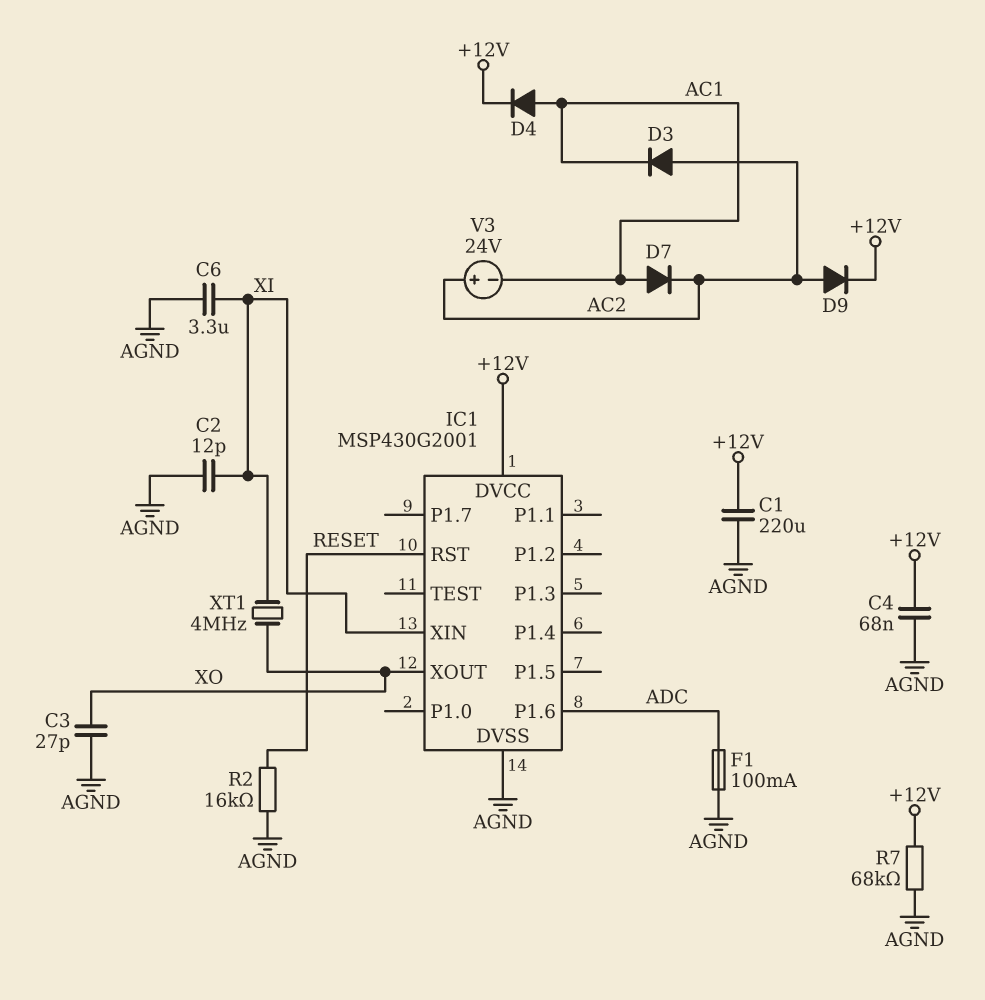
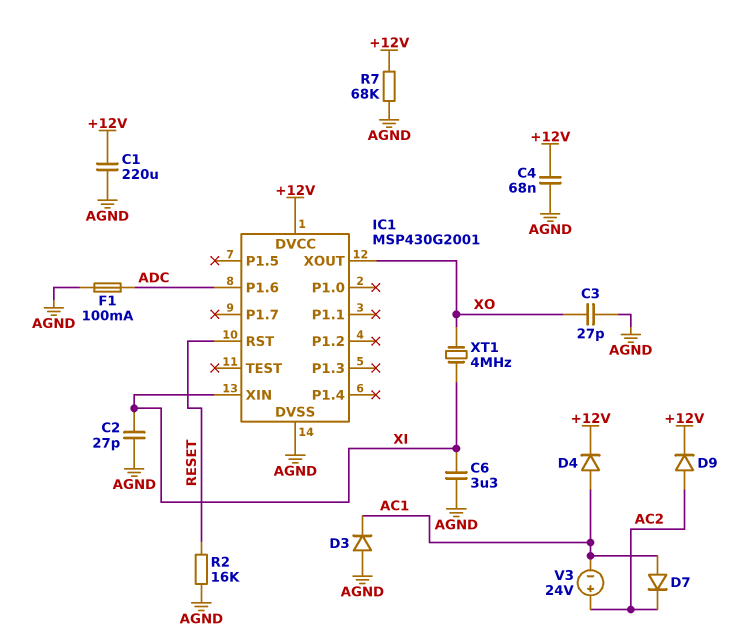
C2: 12pF (AGND, XI) -> 27pF (AGND, XI)
D3: diode (A AC2, K AC1) -> diode (A AGND, K AC1)

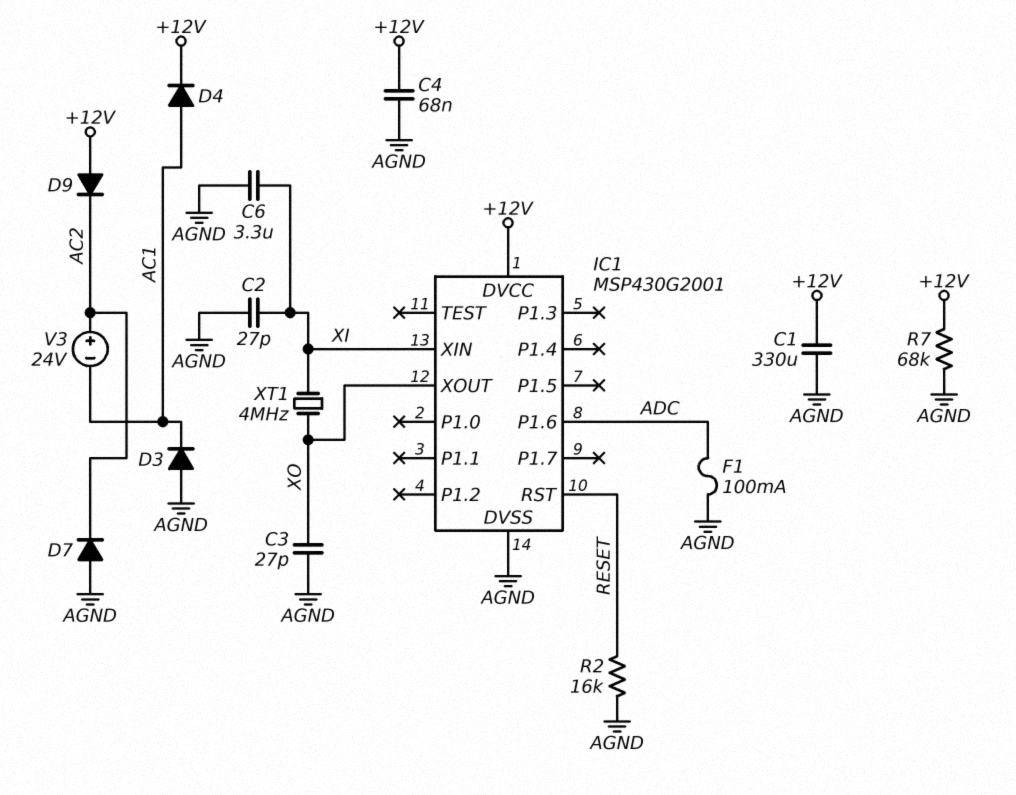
C1: 220uF (+12V, AGND) -> 330uF (+12V, AGND)
D7: diode (A AC1, K AC2) -> diode (A AGND, K AC2)
D9: diode (A AC2, K +12V) -> diode (A +12V, K AC2)

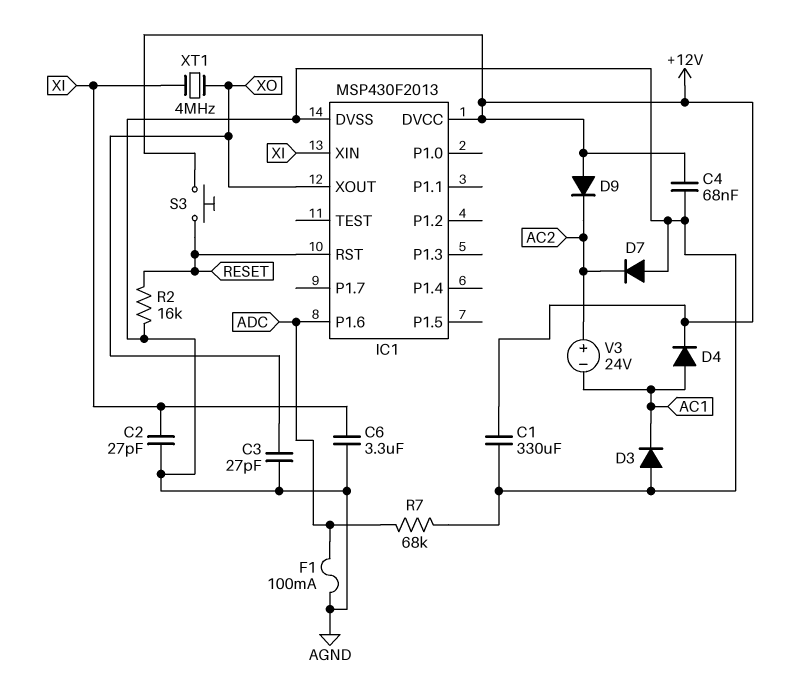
IC1: MSP430G2001 -> MSP430F2013
R7: 68k (+12V, AGND) -> 68k (ADC, AGND)
S3: none -> button (+12V, RESET)

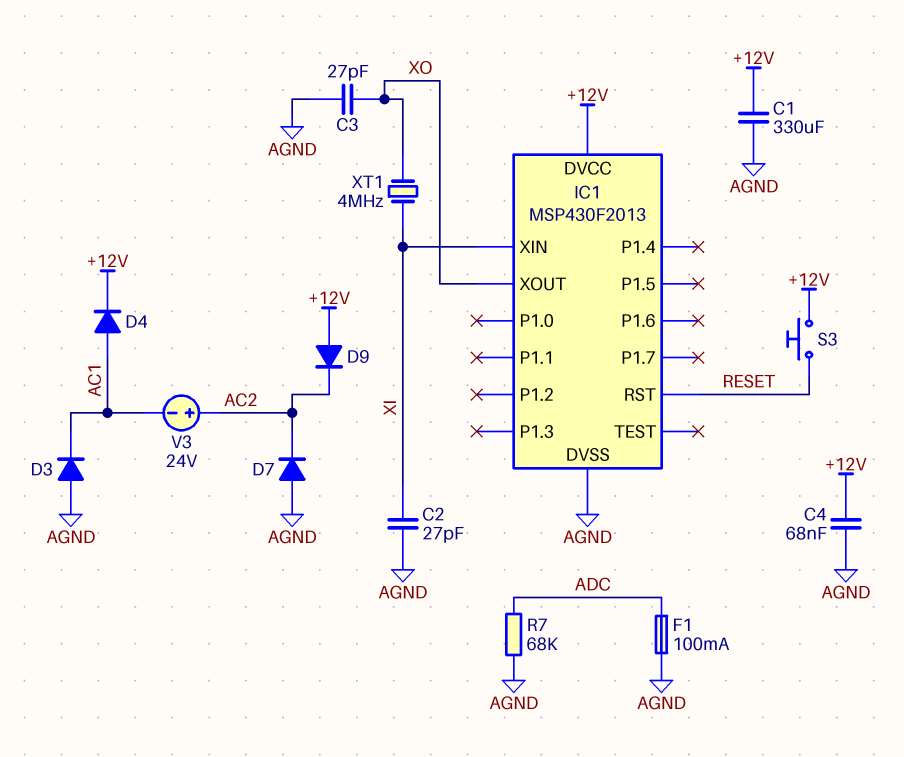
C6: 3.3uF (AGND, XI) -> none
IC1 pin P1.6: ADC -> none
R2: 16k (AGND, RESET) -> none

